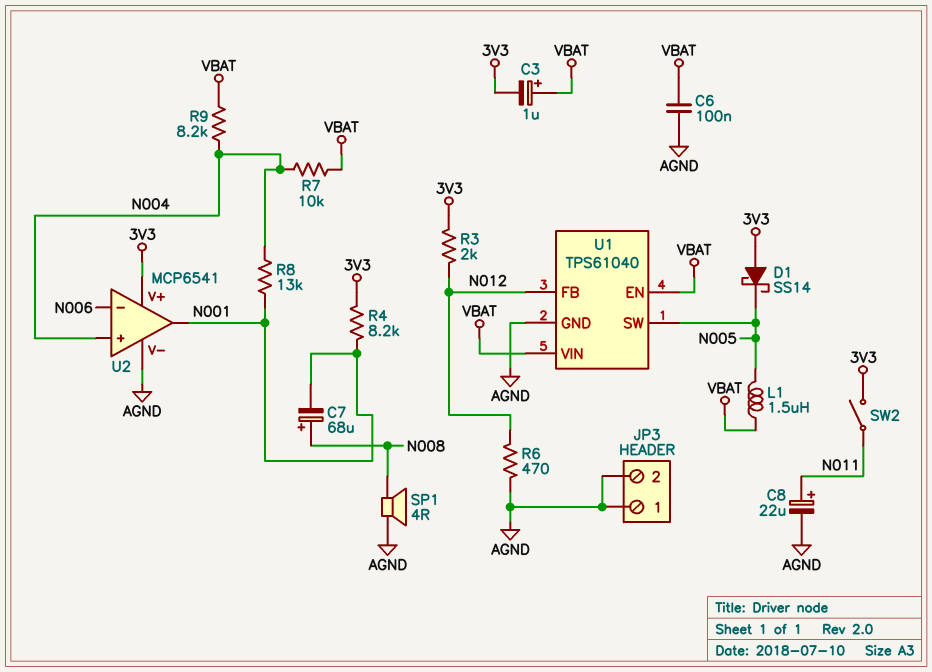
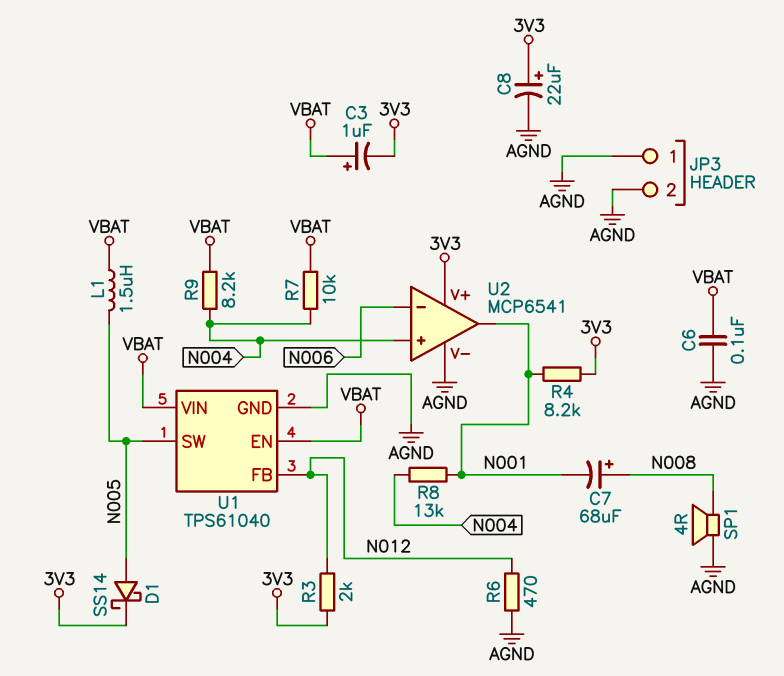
C8: 22uF (plus N011, minus AGND) -> 22uF (plus 3V3, minus AGND)
D1: schottky SS14 (A 3V3, K N005) -> schottky SS14 (A N005, K 3V3)
SW2: switch (3V3, N011) -> none

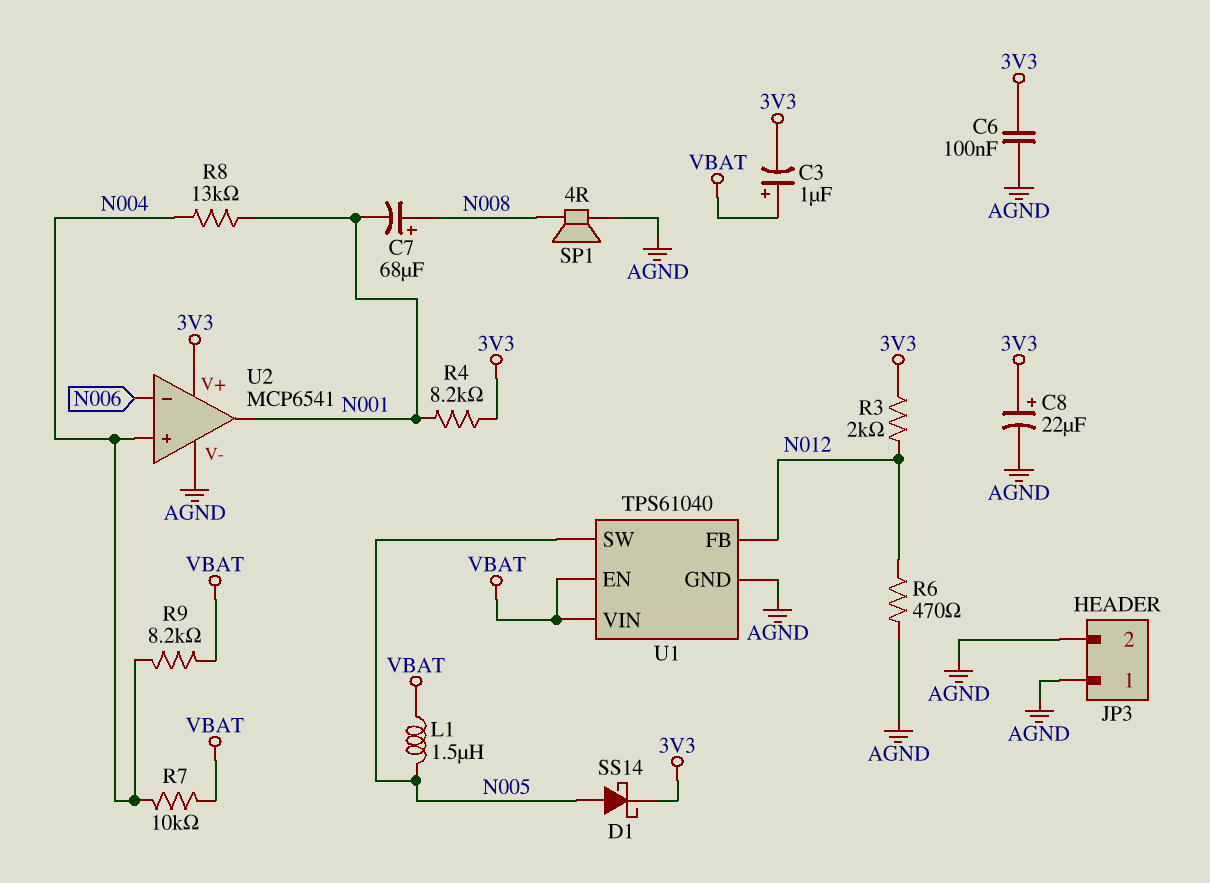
C6: 100nF (AGND, VBAT) -> 100nF (3V3, AGND)

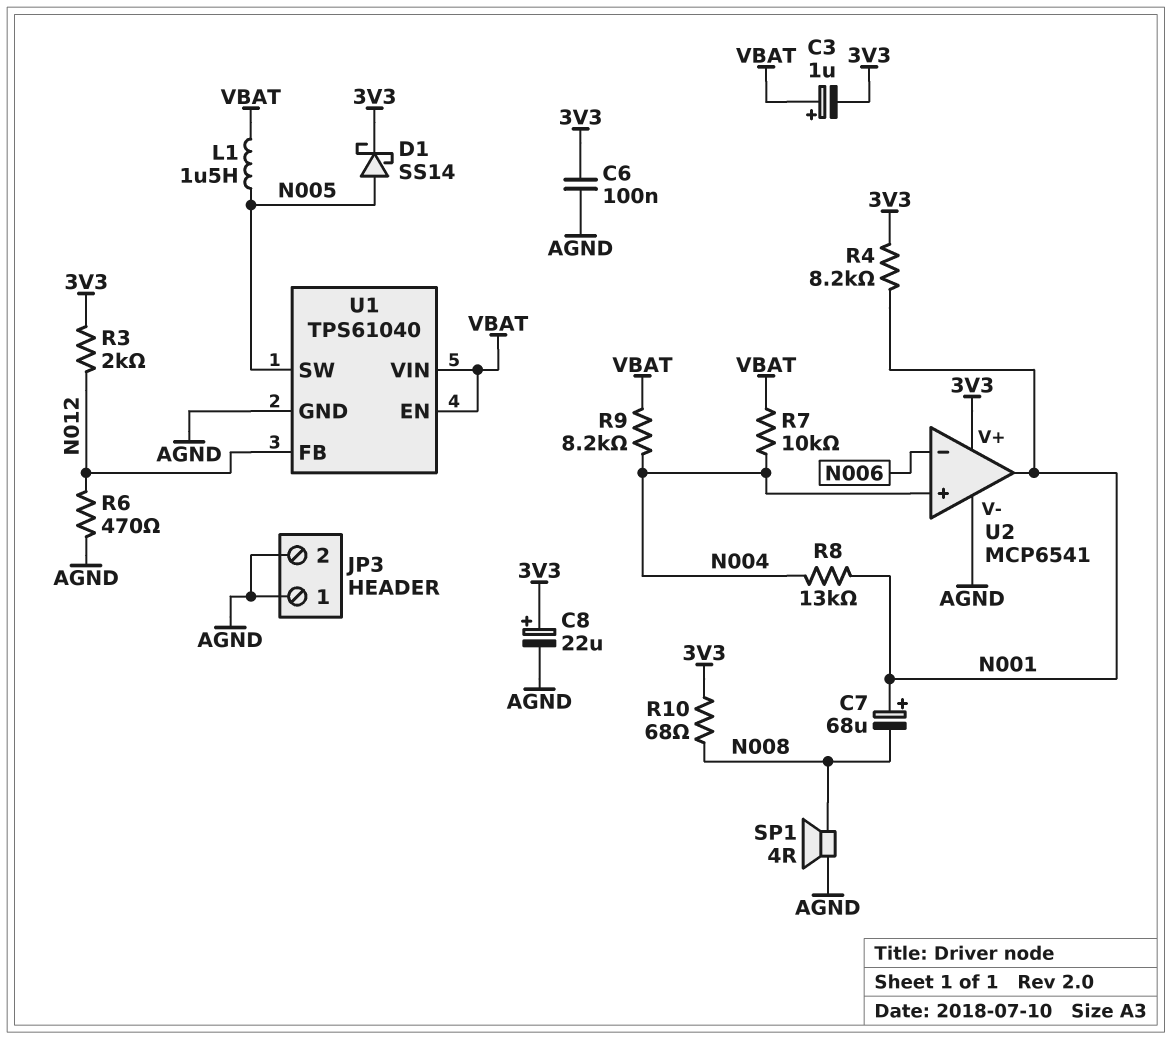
C7: 68uF (plus N008, minus N001) -> 68uF (plus N001, minus N008)
R10: none -> 68 (3V3, N008)

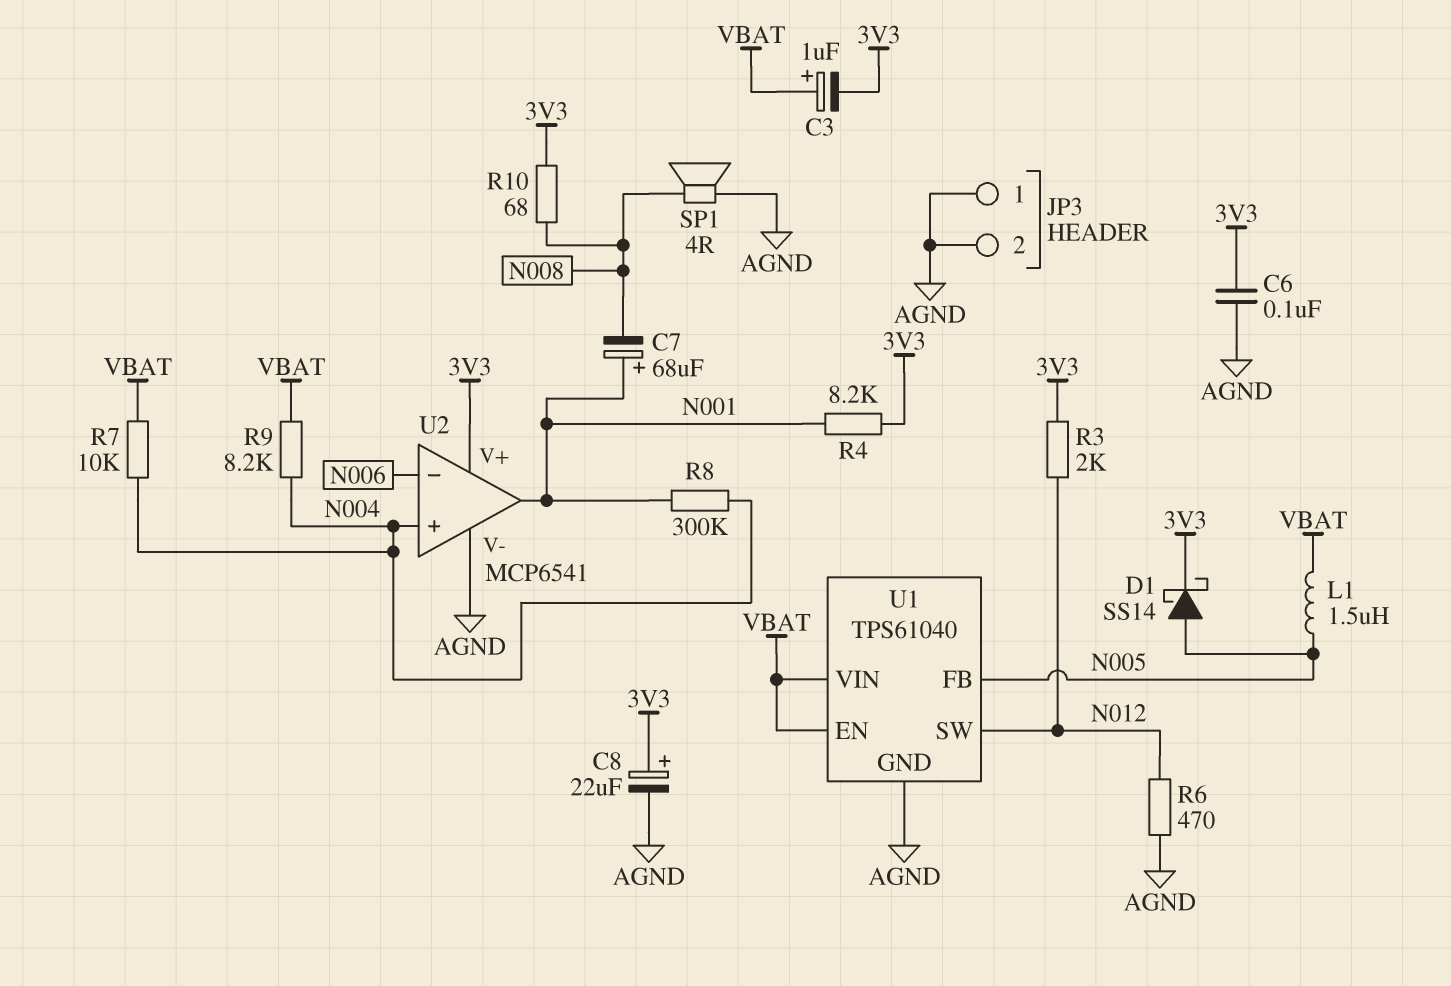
R8: 13k (N001, N004) -> 300k (N001, N004)
U1 pin FB: N012 -> N005
U1 pin SW: N005 -> N012

